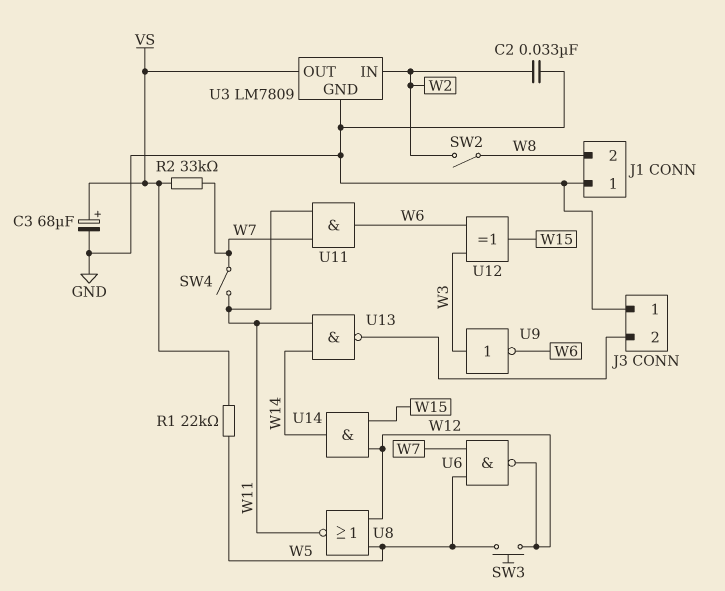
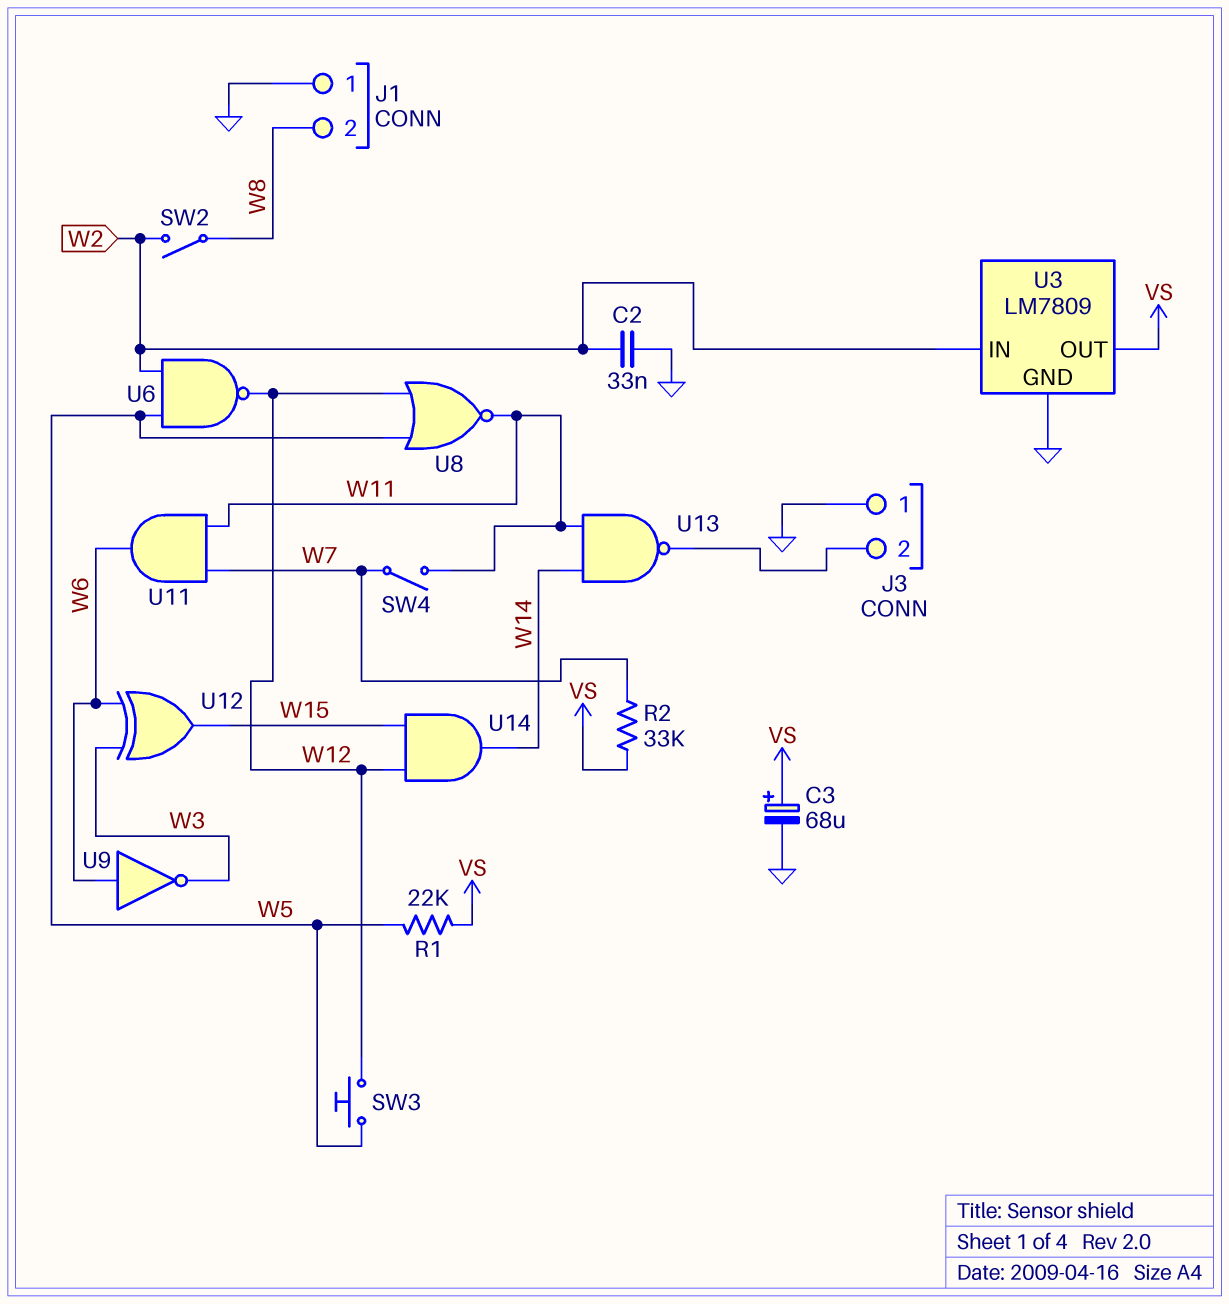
U6: NAND (in W5, in W7, out W12) -> NAND (in W2, in W5, out W12)
U9: NOT (in W3, out W6) -> NOT (in W6, out W3)

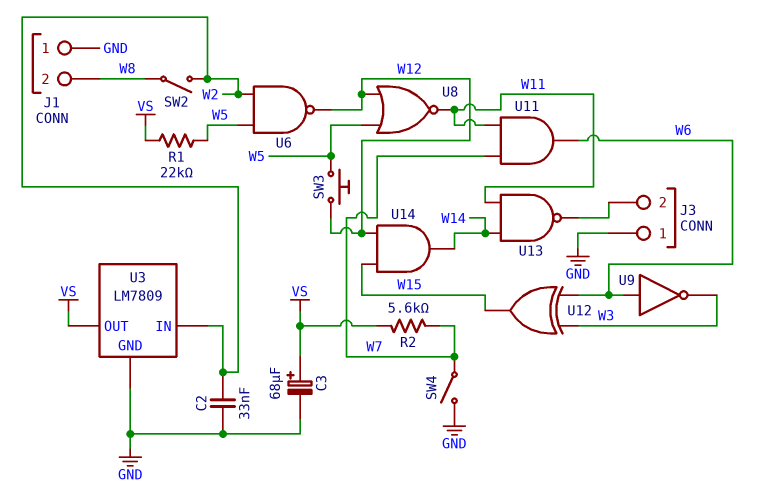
R2: 33k (VS, W7) -> 5.6k (VS, W7)
SW4: switch (W7, W11) -> switch (GND, W7)

